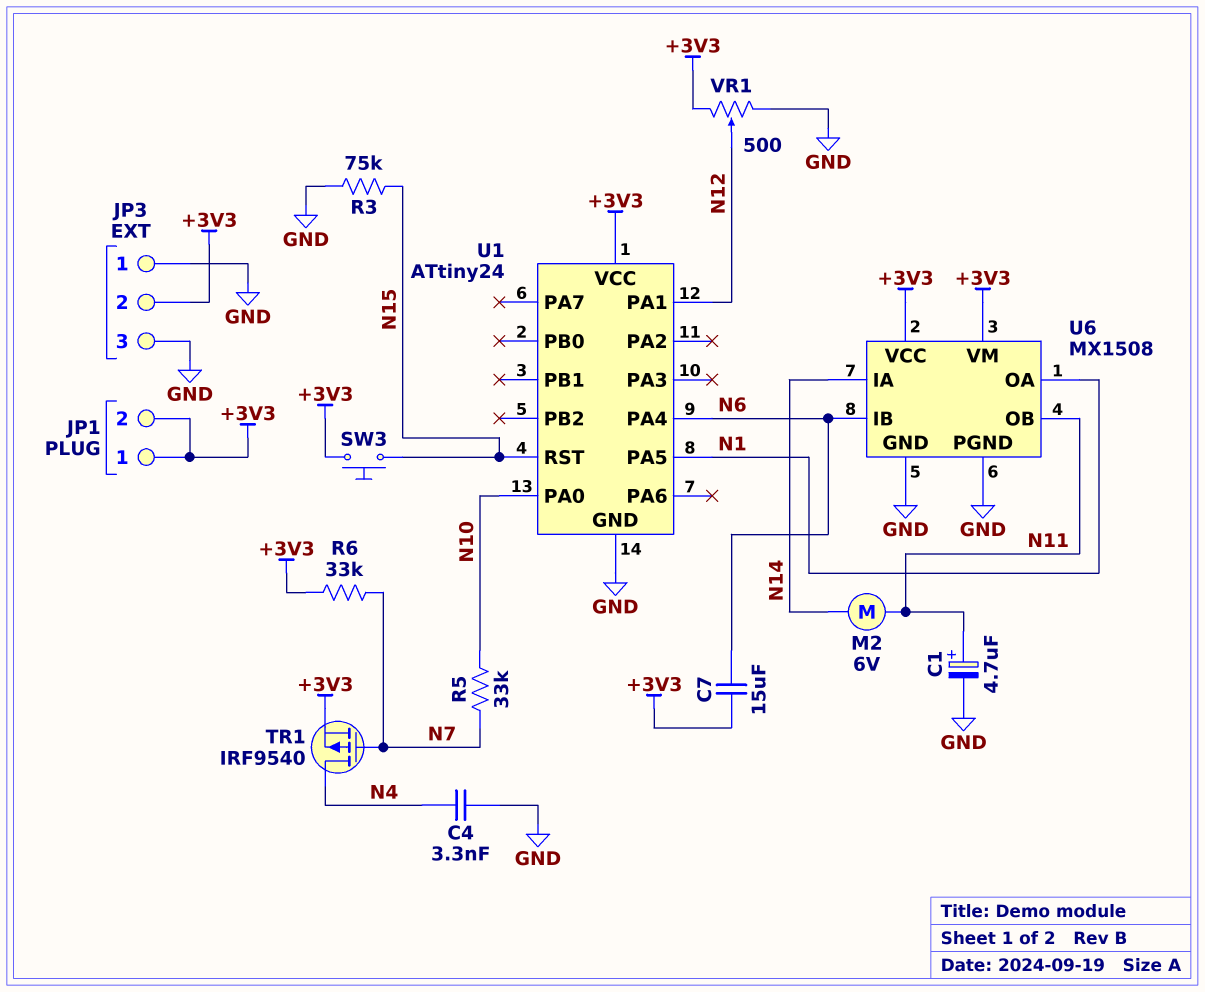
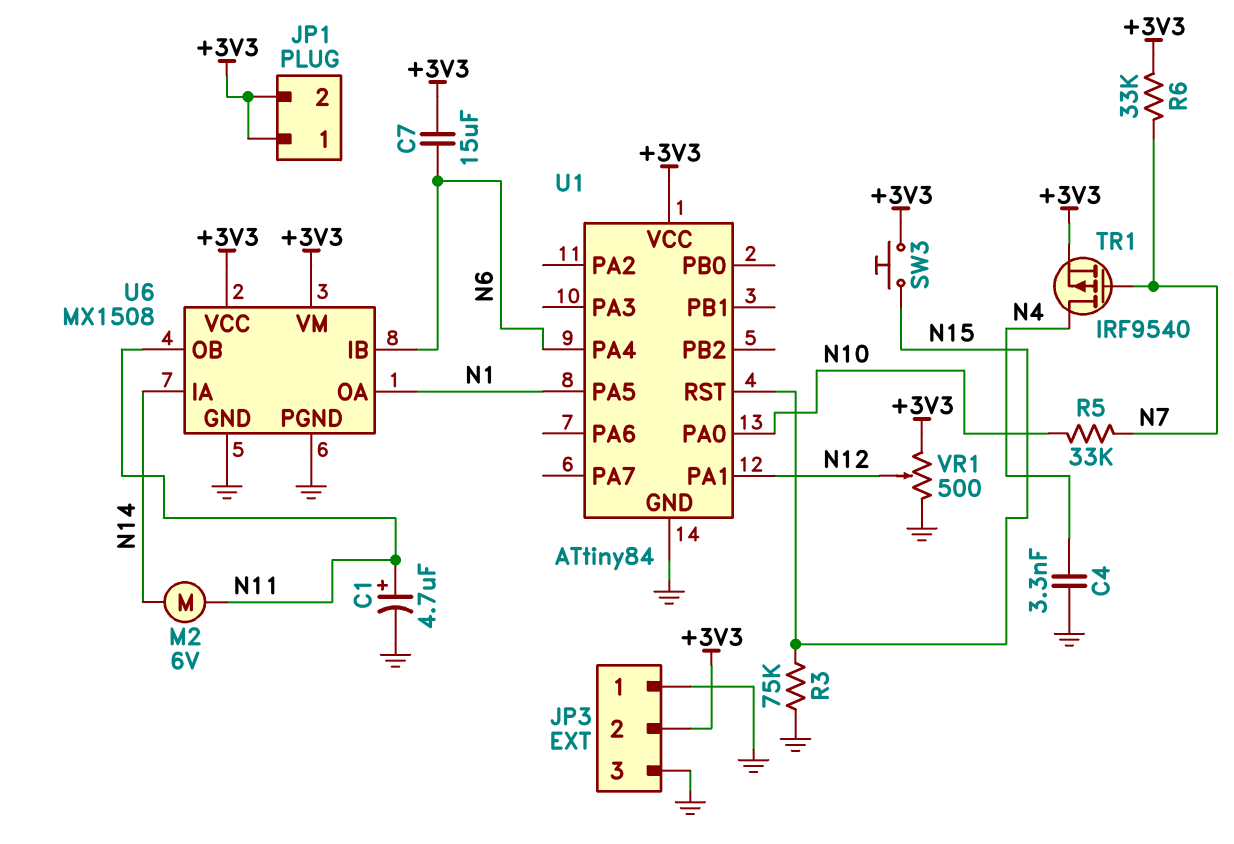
U1: ATtiny24 -> ATtiny84

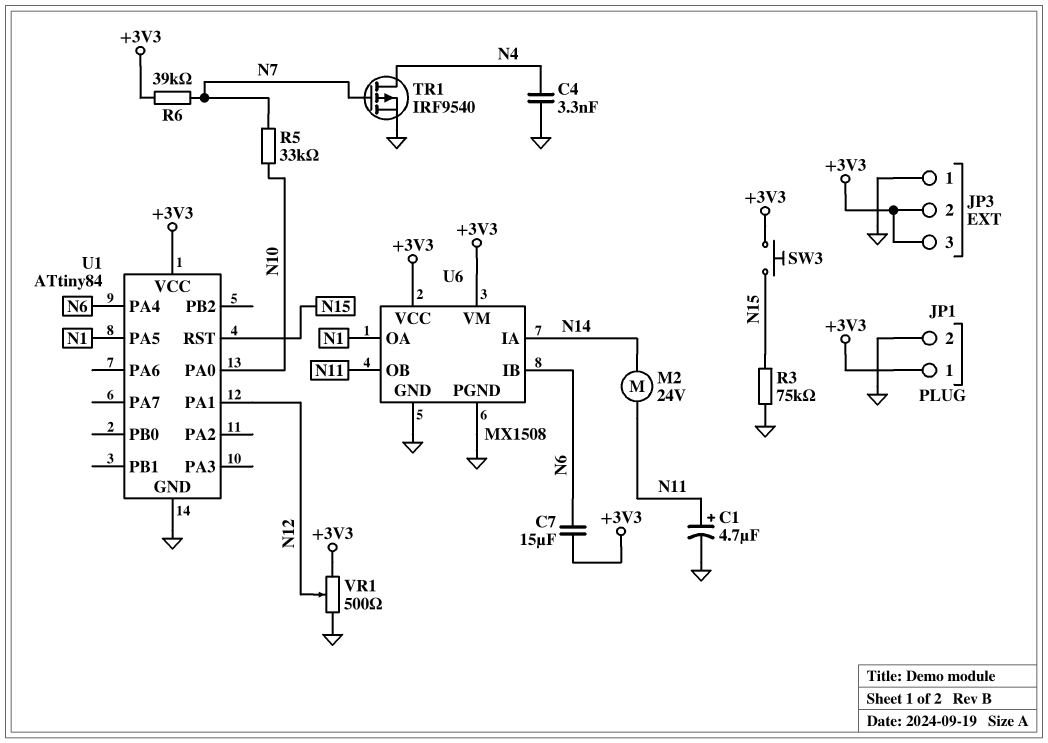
JP1 pin 2: +3V3 -> GND
JP3 pin 3: GND -> +3V3
M2: motor 6V (N11, N14) -> motor 24V (N11, N14)
R6: 33k (+3V3, N7) -> 39k (+3V3, N7)
TR1: PMOS IRF9540 (G N7, D N4, S +3V3) -> PMOS IRF9540 (G N7, D N4, S GND)

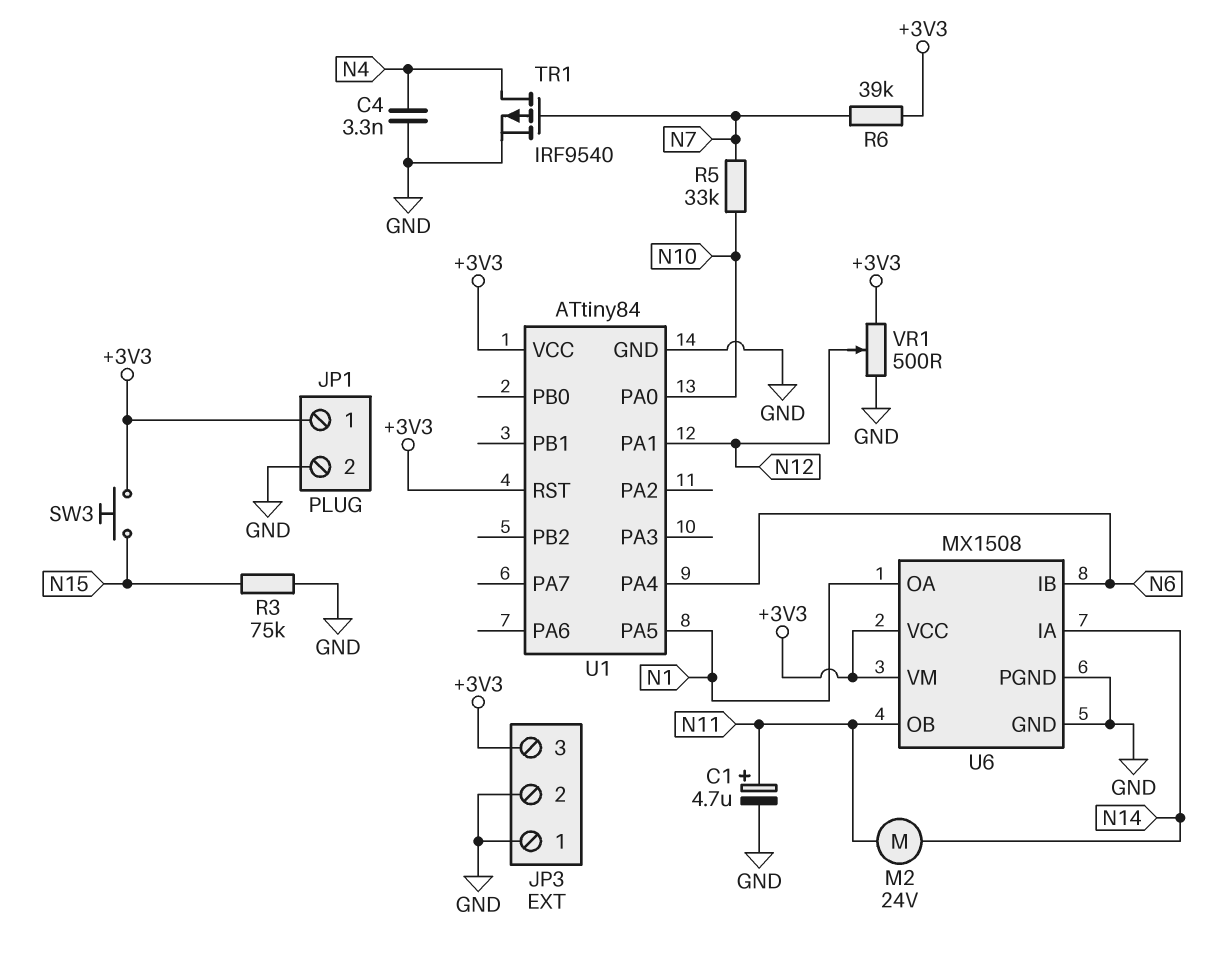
C7: 15uF (+3V3, N6) -> none
JP3 pin 2: +3V3 -> GND
U1 pin RST: N15 -> +3V3

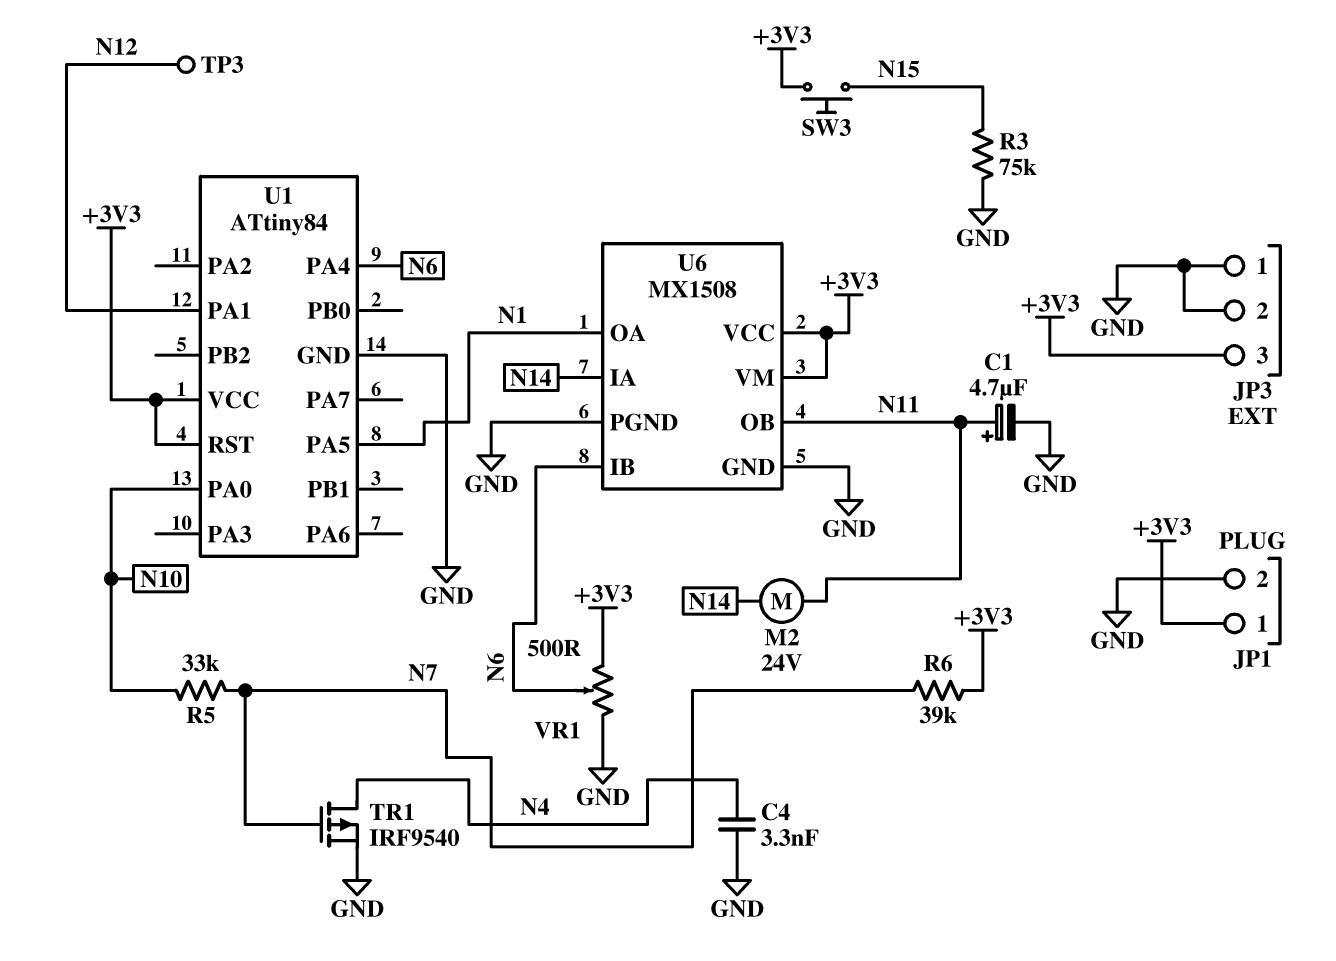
TP3: none -> test point (N12)
VR1: 500 (+3V3, GND, wiper N12) -> 500 (+3V3, GND, wiper N6)

